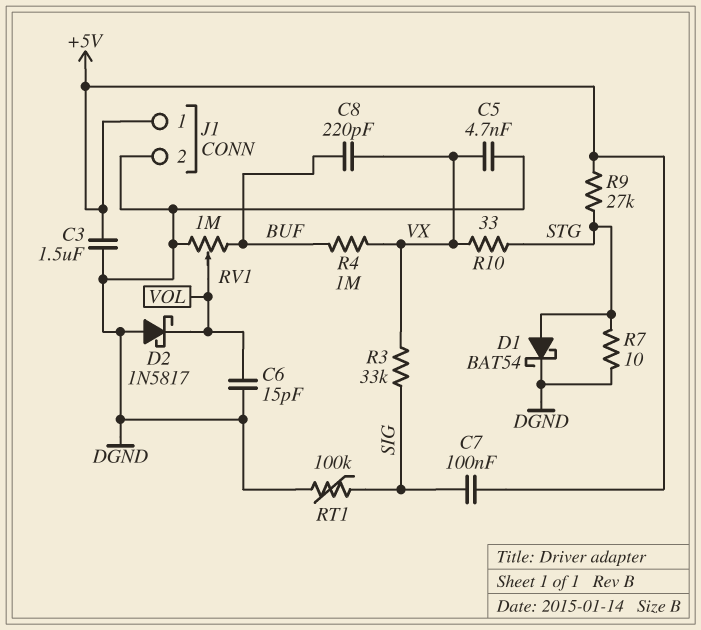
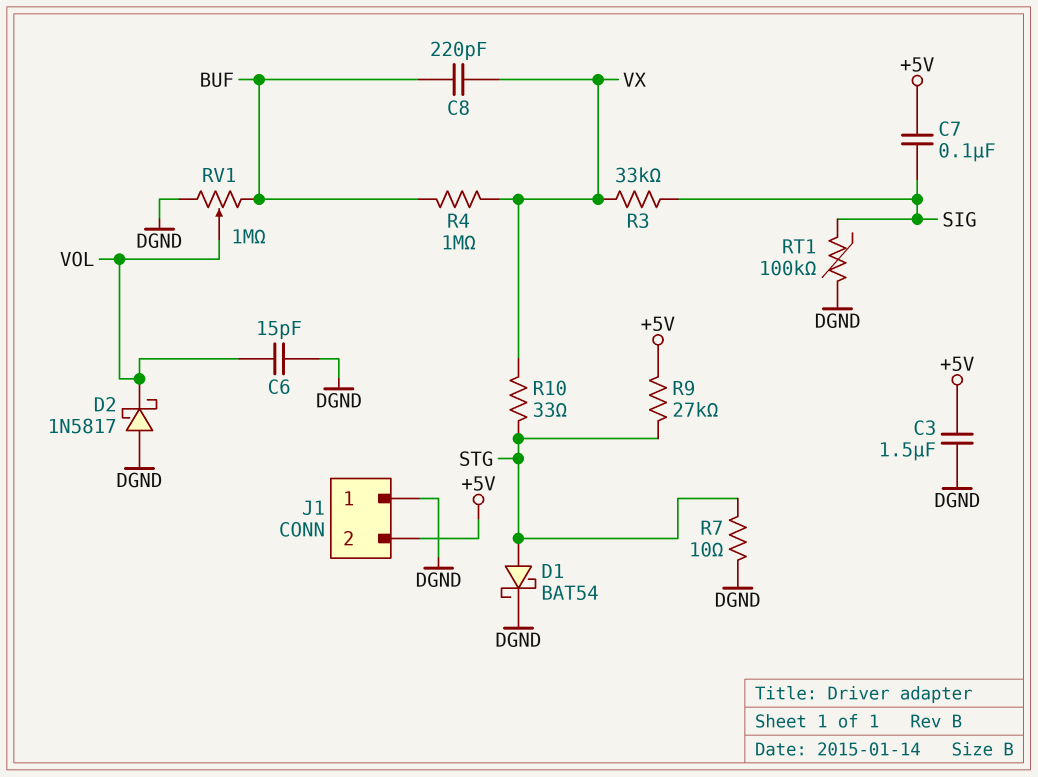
C5: 4.7nF (DGND, VX) -> none
J1 pin 1: +5V -> DGND
J1 pin 2: DGND -> +5V

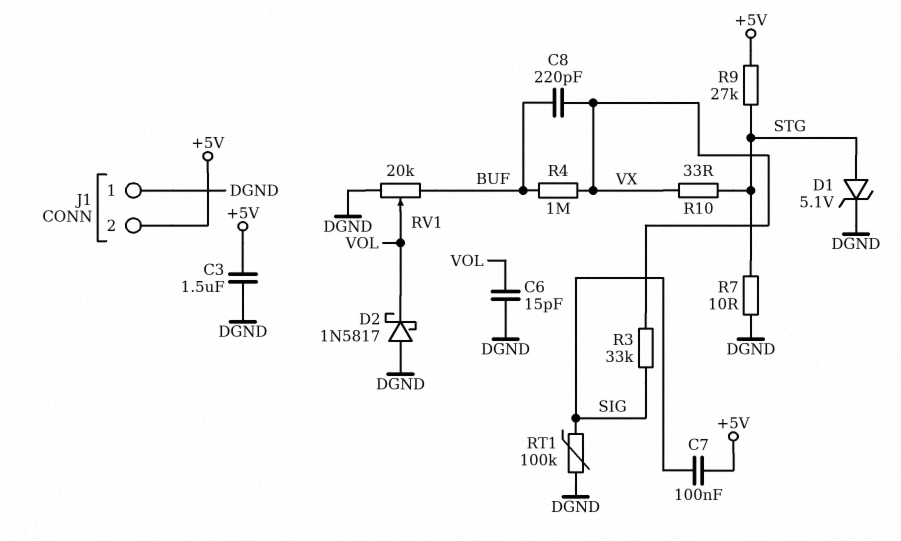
D1: schottky BAT54 (A STG, K DGND) -> zener 5.1V (A STG, K DGND)
RV1: 1M (BUF, DGND, wiper VOL) -> 20k (BUF, DGND, wiper VOL)

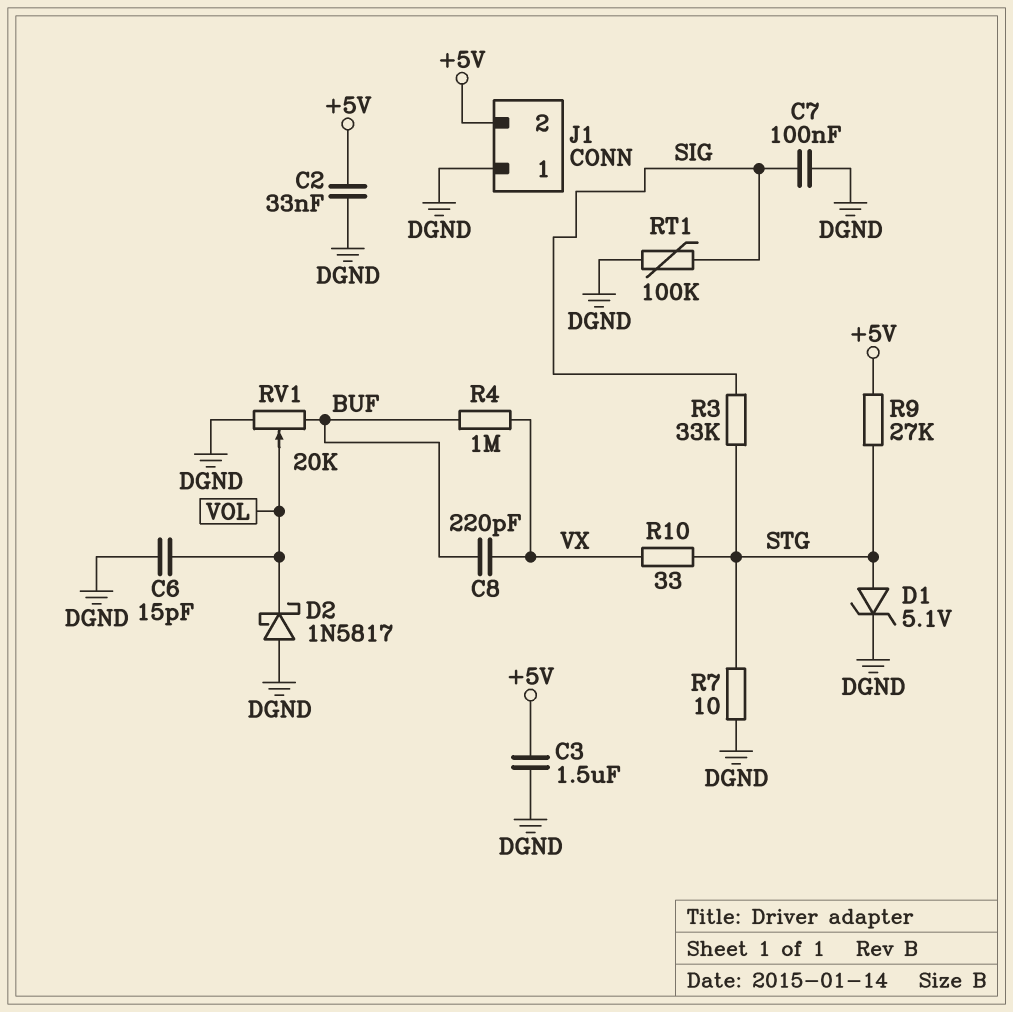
C2: none -> 33nF (+5V, DGND)
C7: 100nF (+5V, SIG) -> 100nF (DGND, SIG)
R3: 33k (SIG, VX) -> 33k (SIG, STG)

